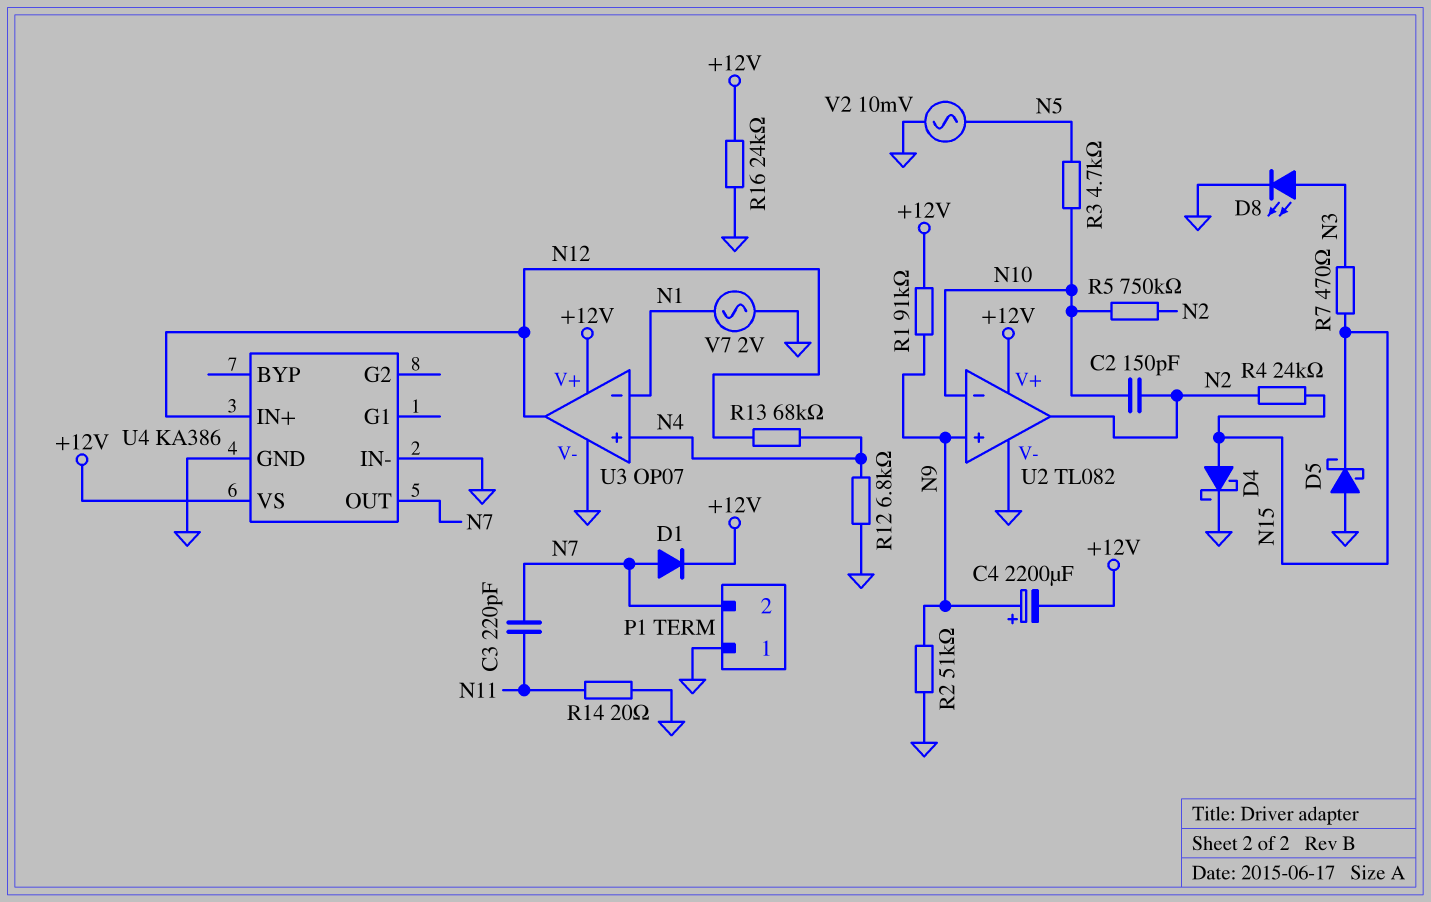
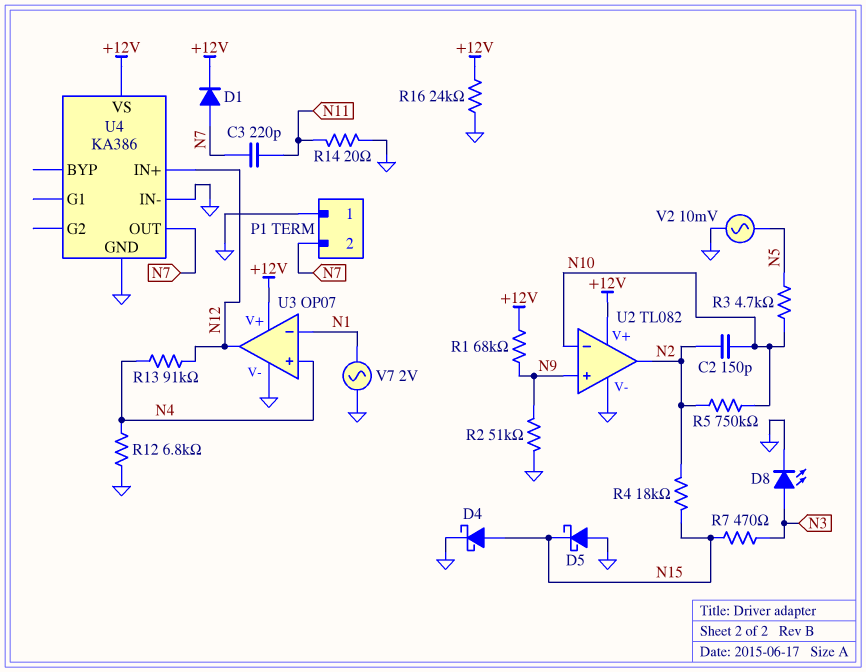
C4: 2200uF (plus N9, minus +12V) -> none
R1: 91k (+12V, N9) -> 68k (+12V, N9)
R4: 24k (N2, N15) -> 18k (N2, N15)
R13: 68k (N4, N12) -> 91k (N4, N12)

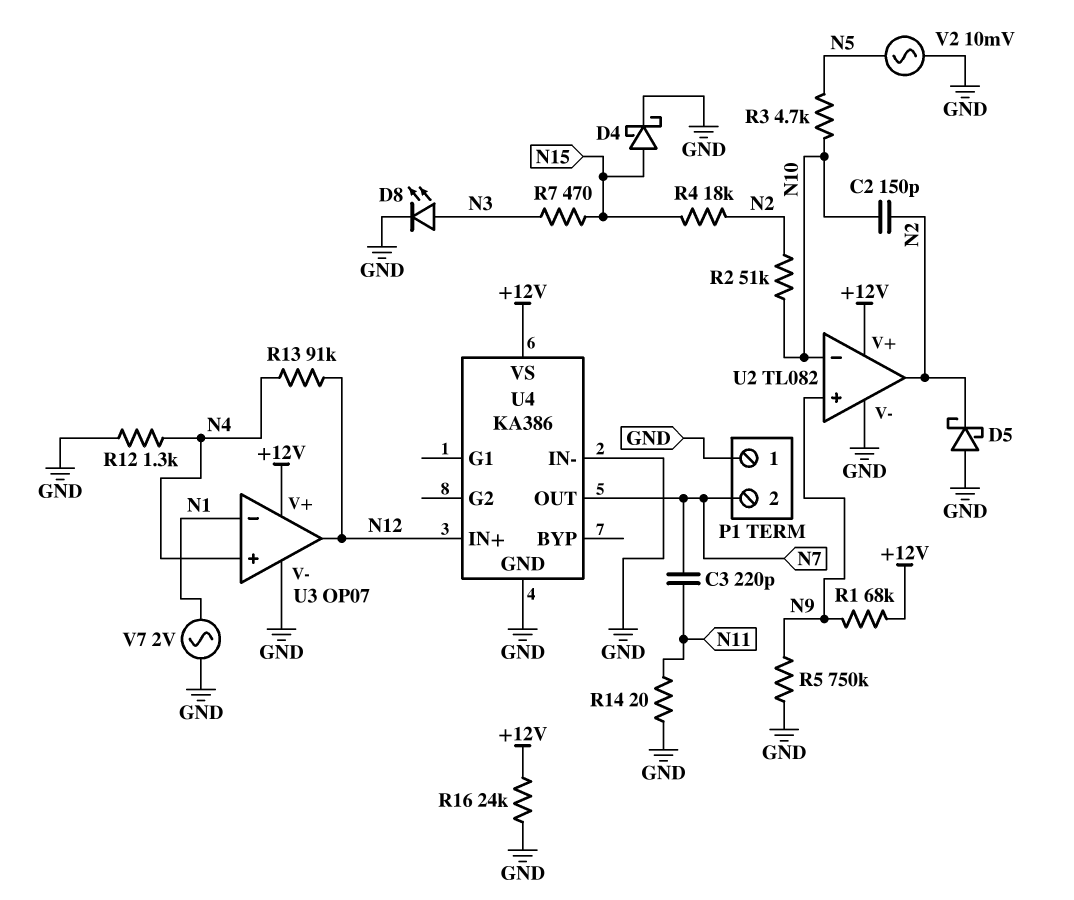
D1: diode (A N7, K +12V) -> none
D5: schottky (A GND, K N15) -> schottky (A GND, K N2)
R2: 51k (GND, N9) -> 51k (N2, N10)
R5: 750k (N2, N10) -> 750k (GND, N9)
R12: 6.8k (GND, N4) -> 1.3k (GND, N4)

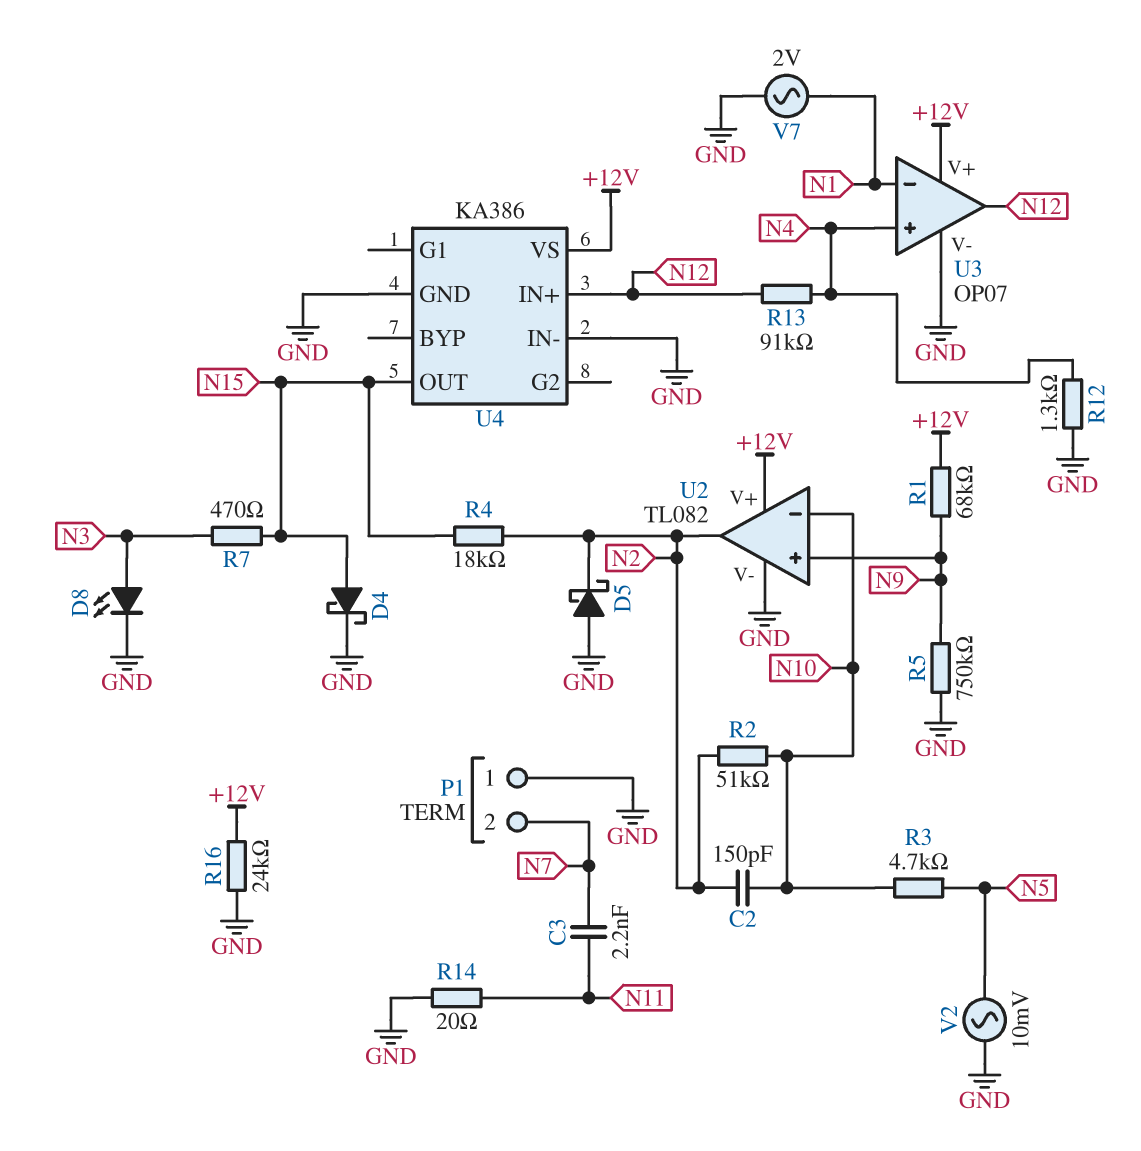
C3: 220pF (N7, N11) -> 2.2nF (N7, N11)
U4 pin OUT: N7 -> N15

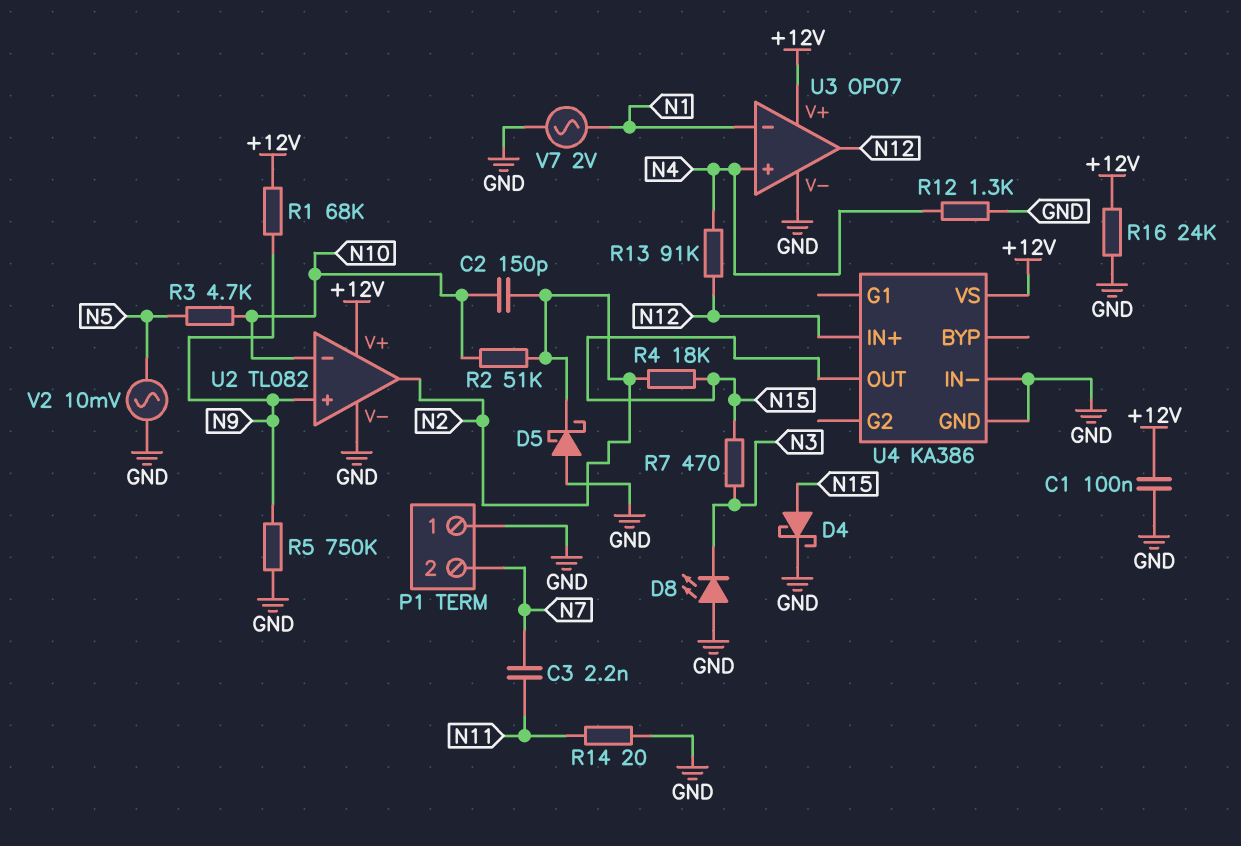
C1: none -> 100nF (+12V, GND)
D8: LED (A N3, K GND) -> LED (A GND, K N3)

